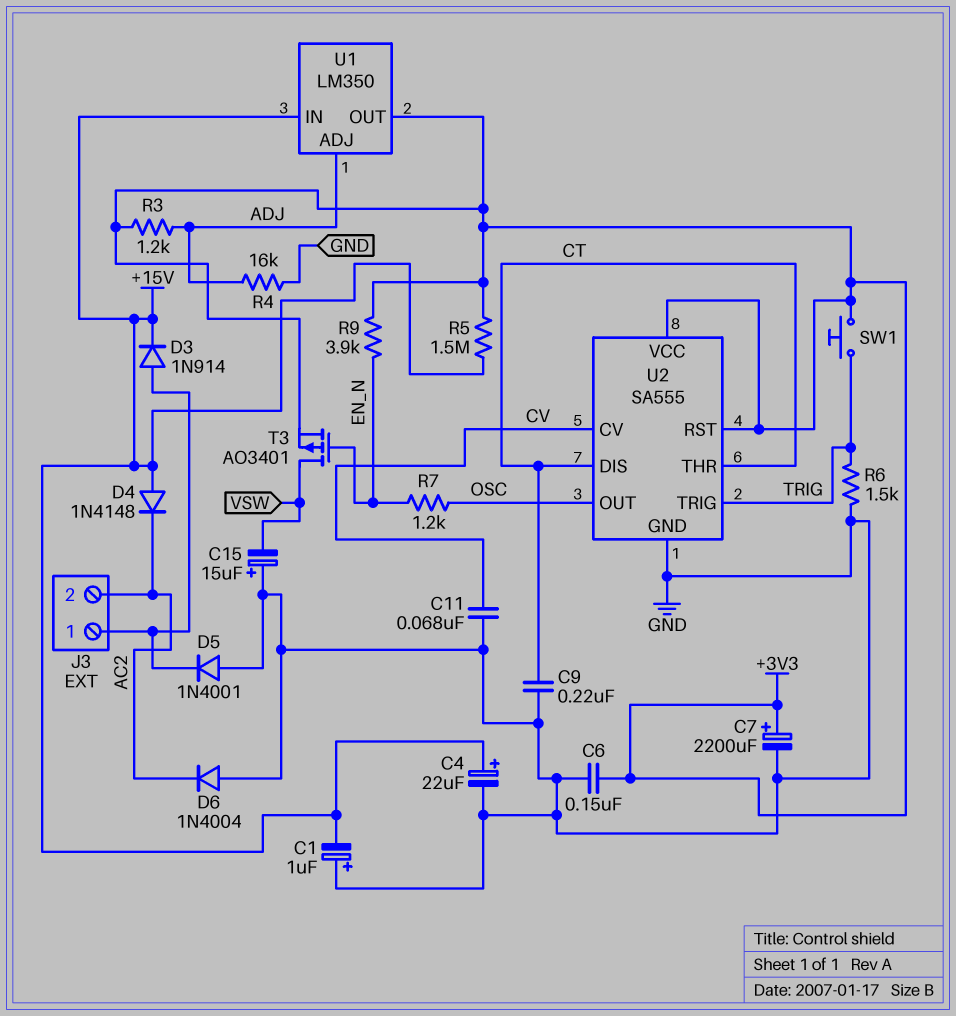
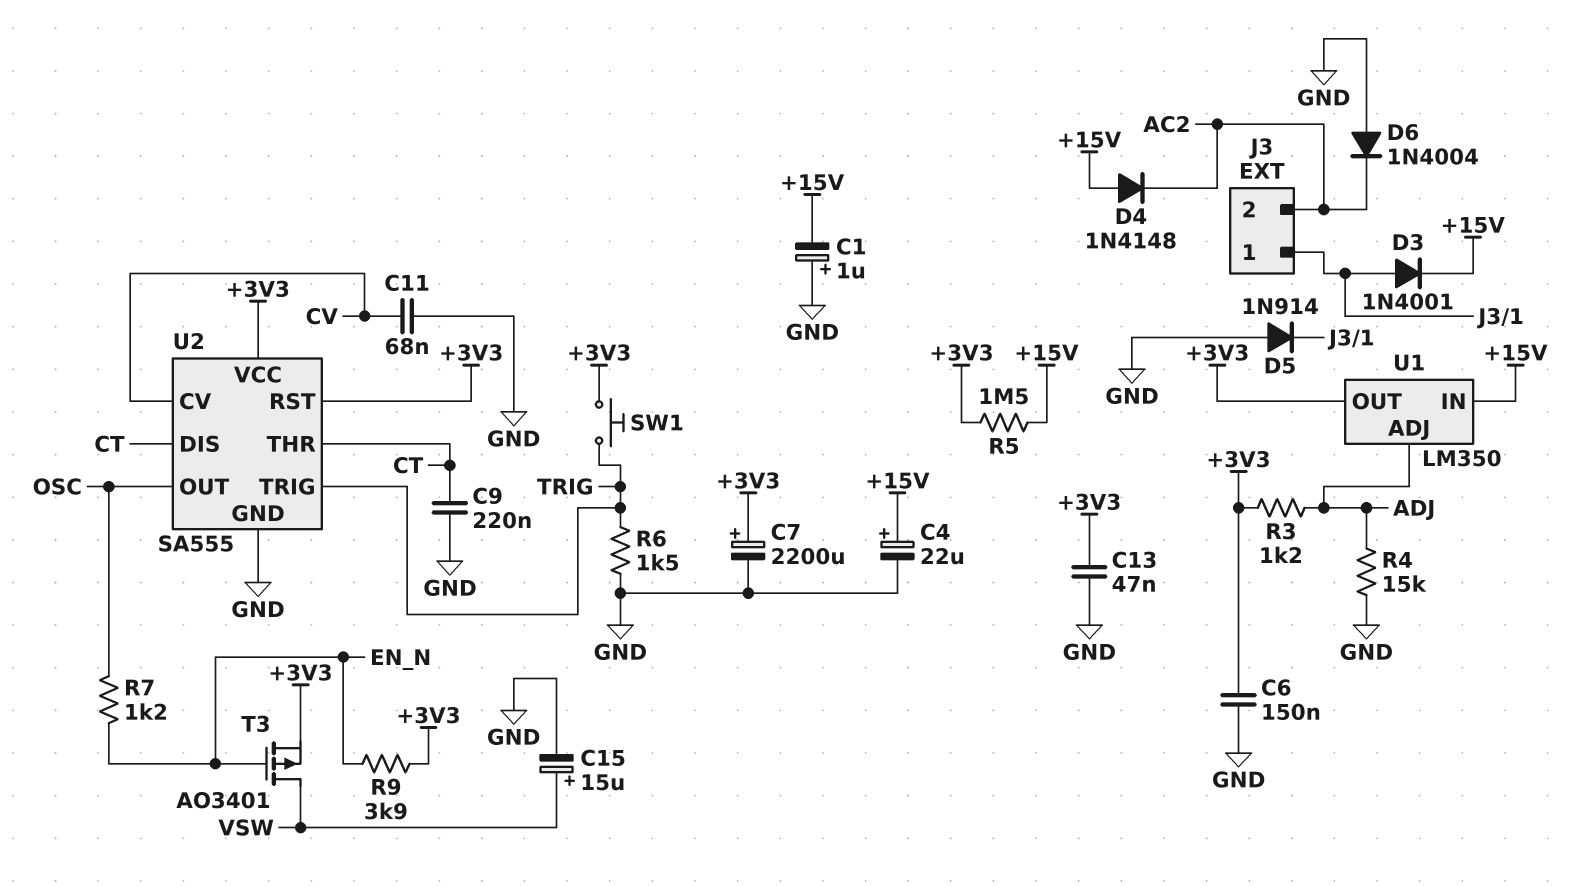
C13: none -> 47nF (+3V3, GND)
C15: 15uF (plus GND, minus VSW) -> 15uF (plus VSW, minus GND)
D3: diode 1N914 (A J3/1, K +15V) -> diode 1N4001 (A J3/1, K +15V)
D5: diode 1N4001 (A GND, K J3/1) -> diode 1N914 (A GND, K J3/1)
R4: 16k (ADJ, GND) -> 15k (ADJ, GND)

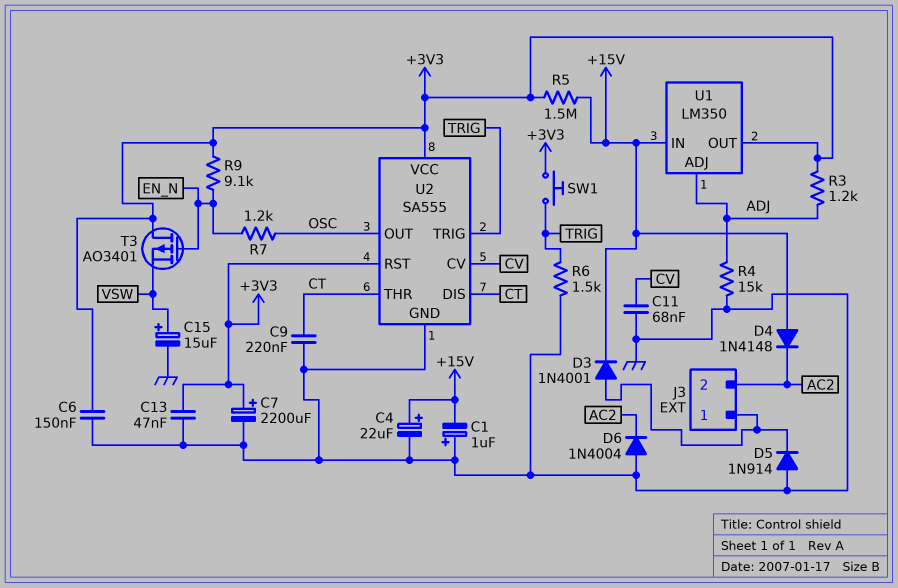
R9: 3.9k (+3V3, EN_N) -> 9.1k (+3V3, EN_N)
T3: PMOS AO3401 (G EN_N, D VSW, S +3V3) -> PMOS AO3401 (G EN_N, D +3V3, S VSW)

